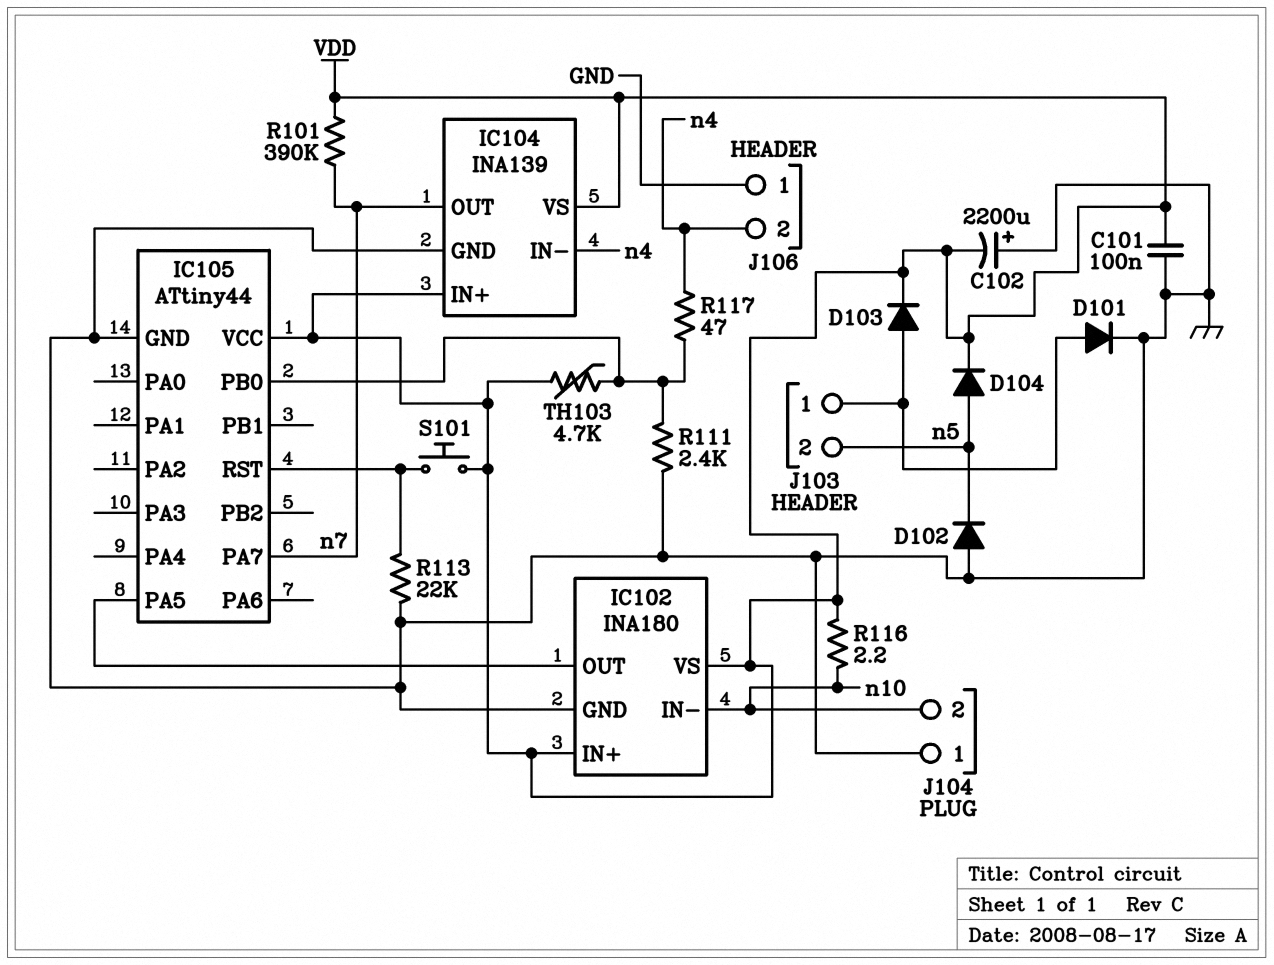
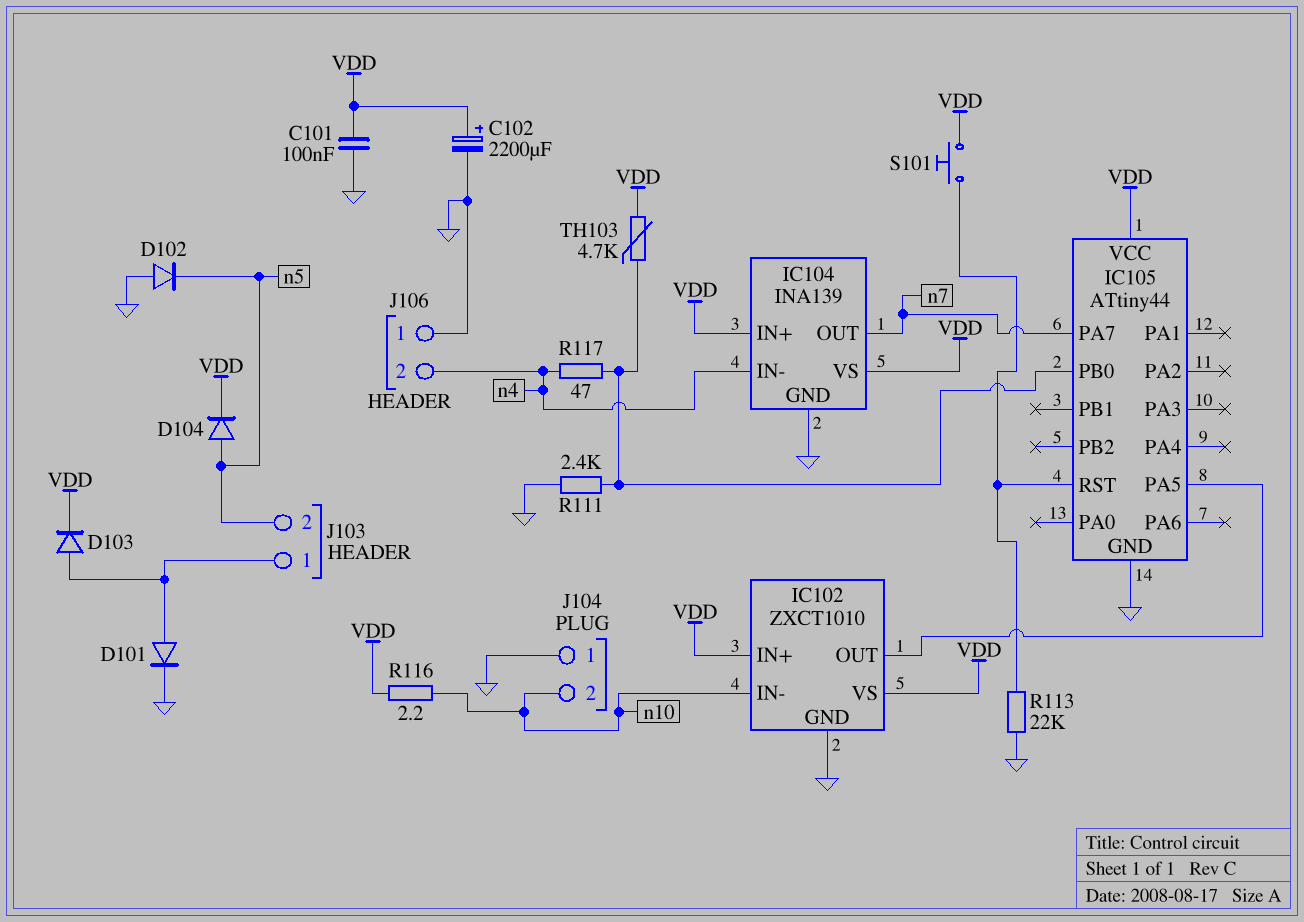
C102: 2200uF (plus GND, minus VDD) -> 2200uF (plus VDD, minus GND)
IC102: INA180 -> ZXCT1010
R101: 390k (VDD, n7) -> none

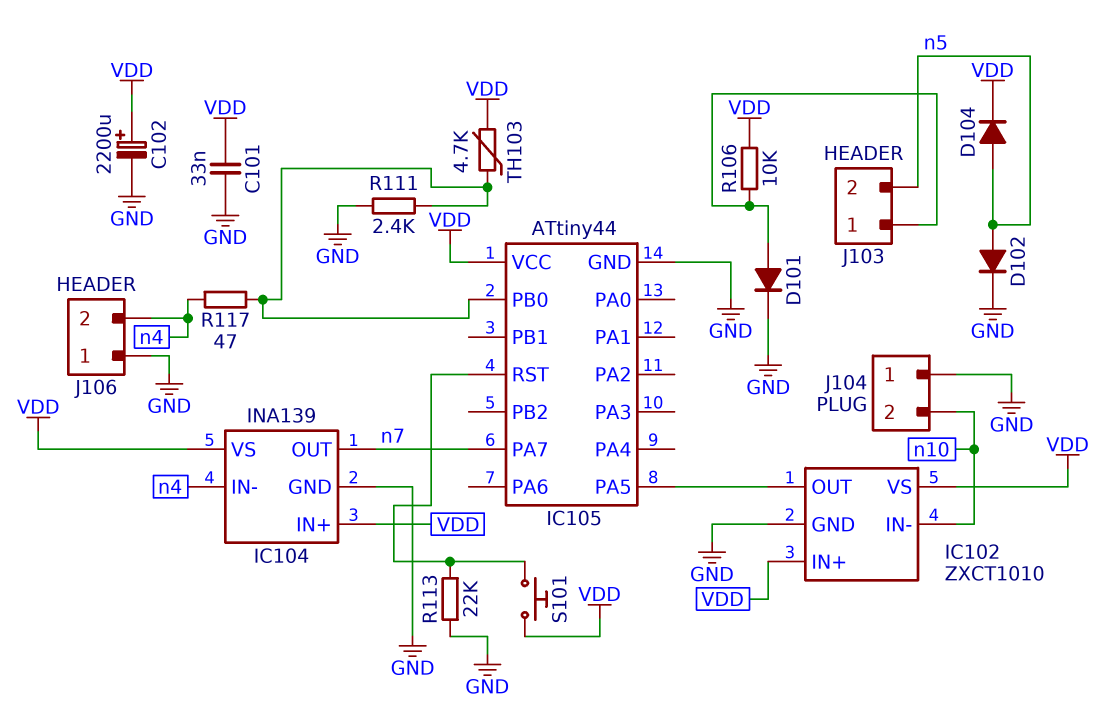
C101: 100nF (GND, VDD) -> 33nF (GND, VDD)
D102: diode (A GND, K n5) -> diode (A n5, K GND)
D103: diode (A J103/1, K VDD) -> none
R106: none -> 10k (J103/1, VDD)
R116: 2.2 (VDD, n10) -> none

